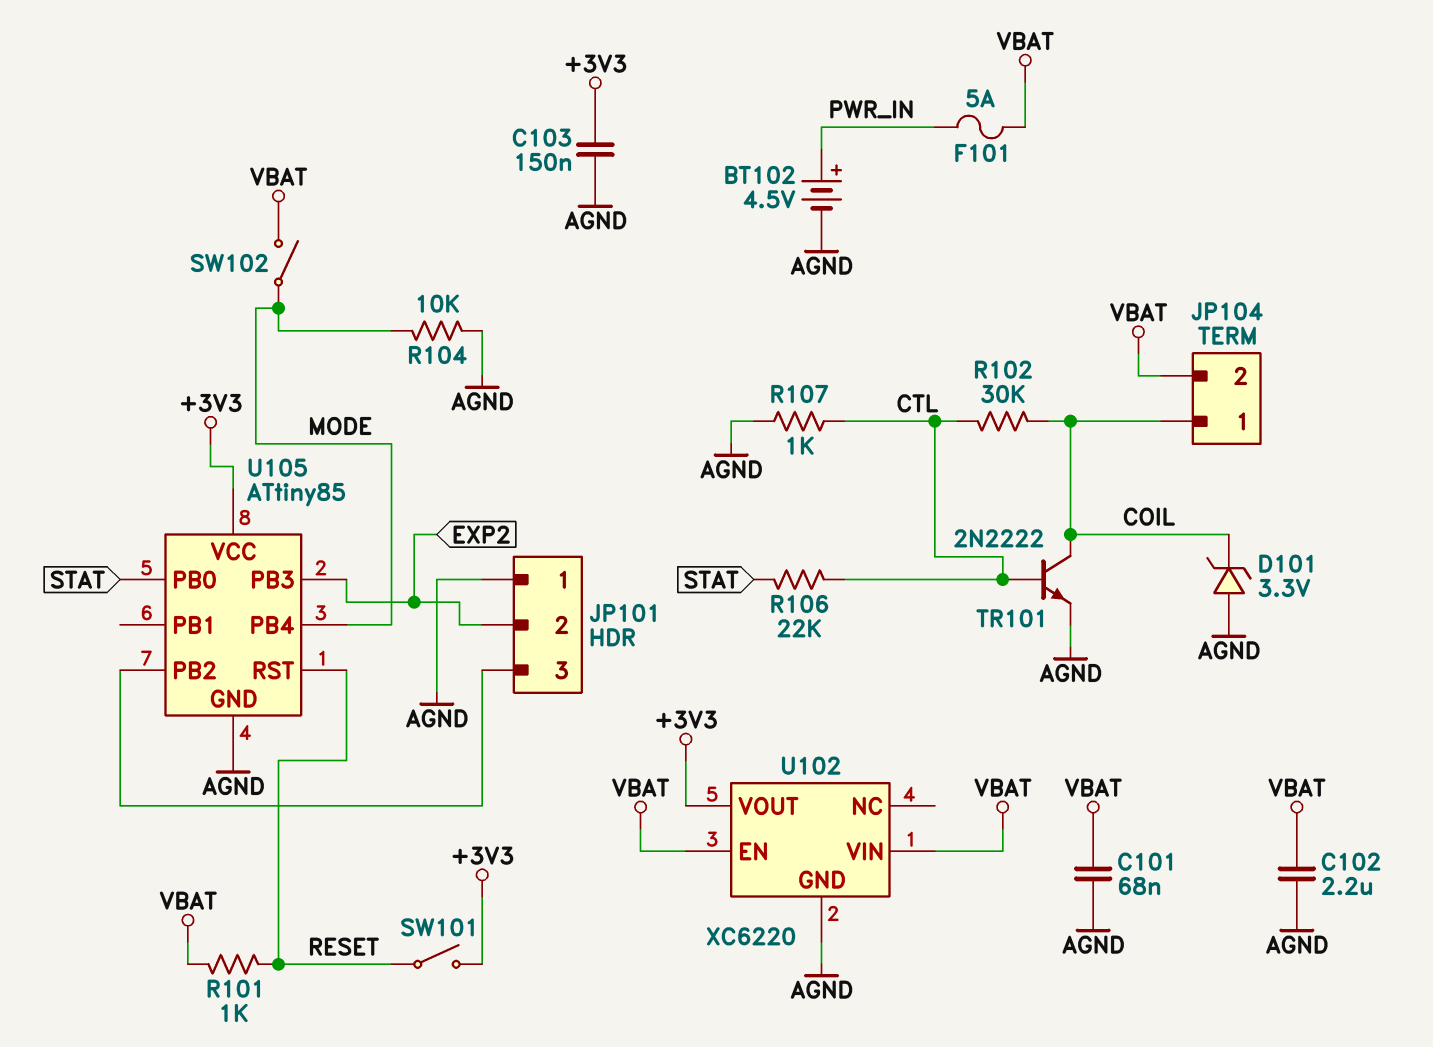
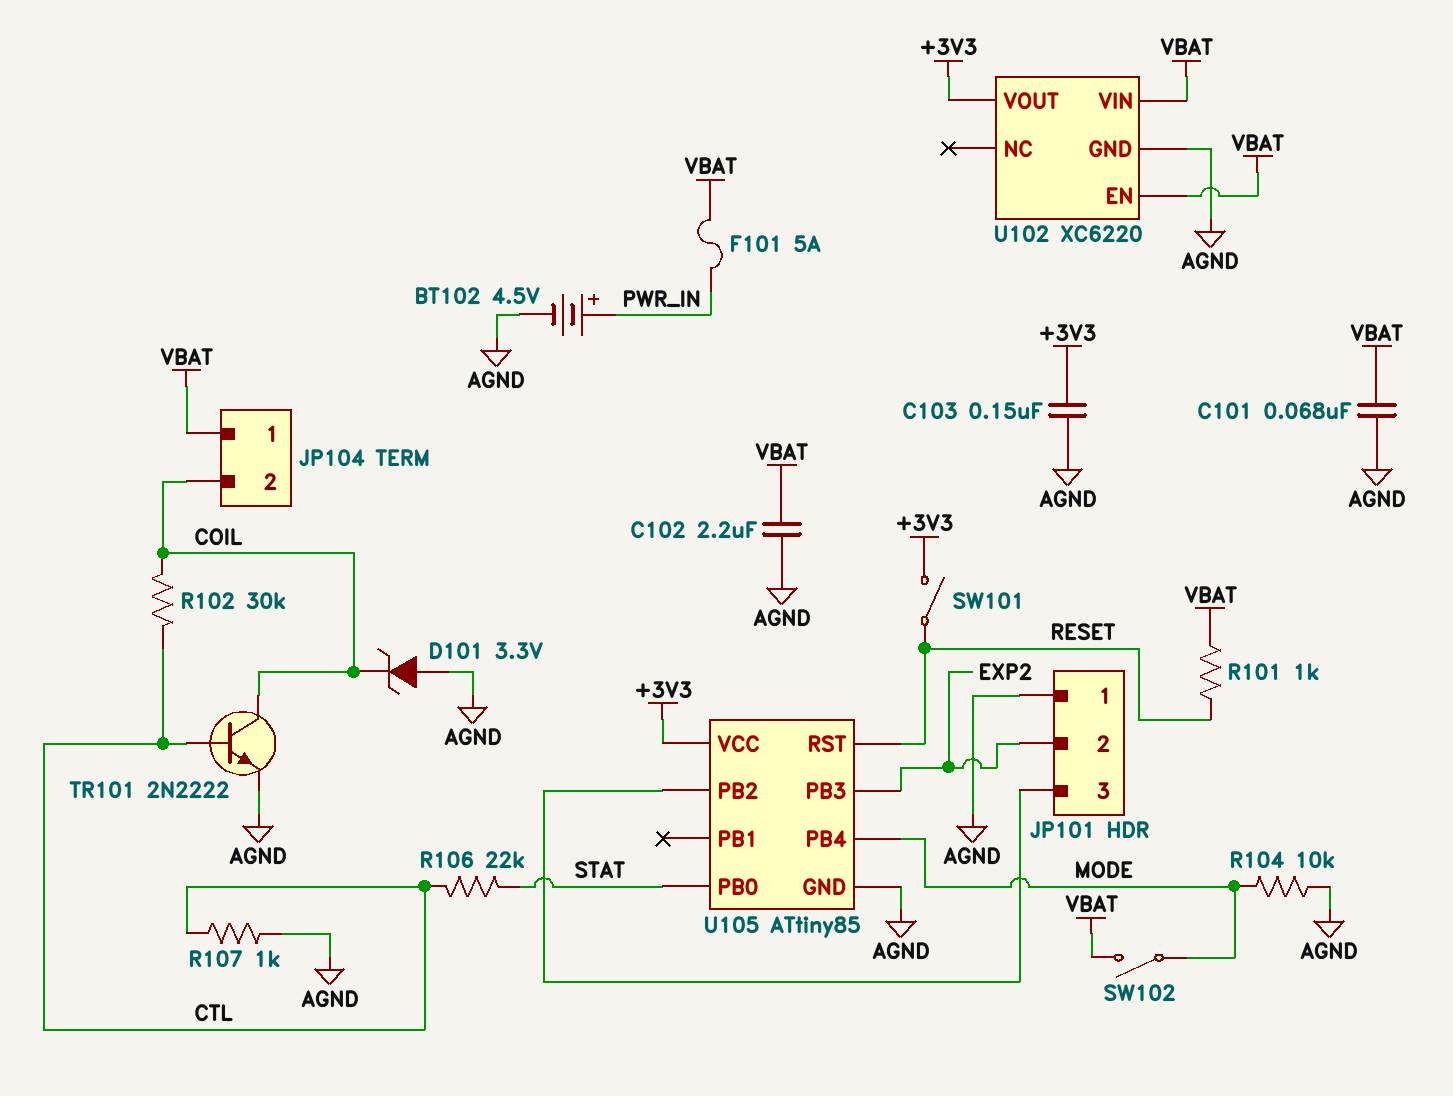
JP104 pin 1: COIL -> VBAT
JP104 pin 2: VBAT -> COIL

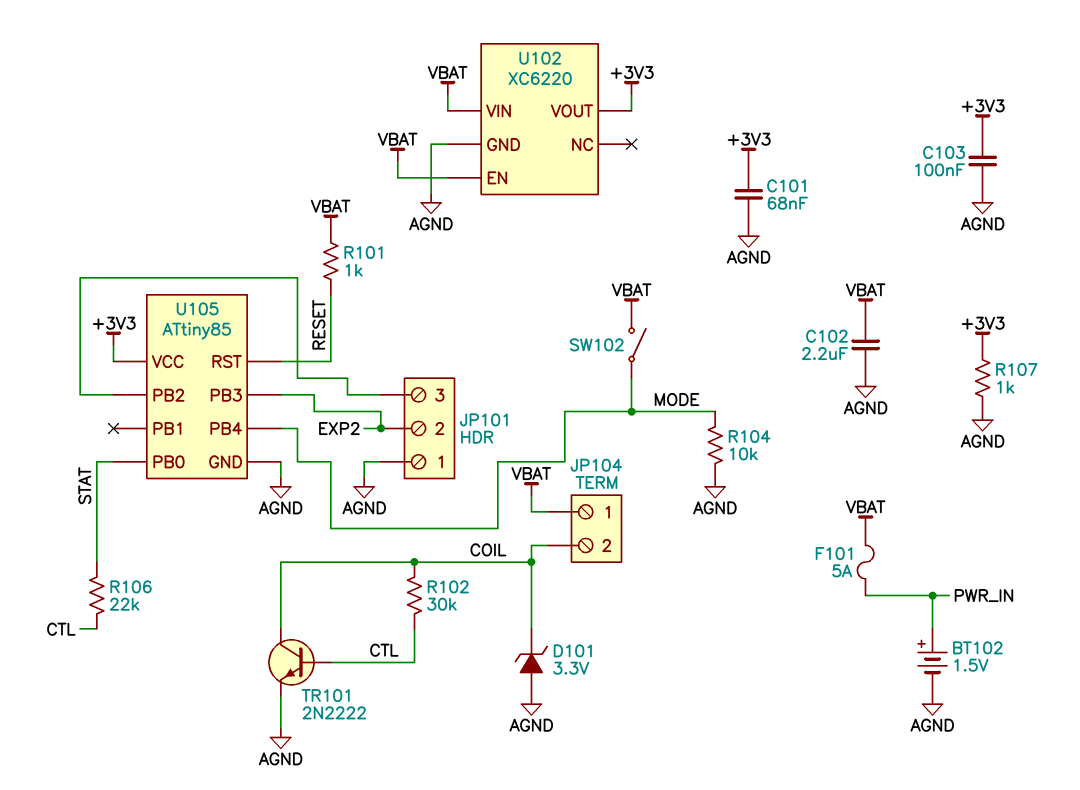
BT102: 4.5V (plus PWR_IN, minus AGND) -> 1.5V (plus PWR_IN, minus AGND)
C101: 68nF (AGND, VBAT) -> 68nF (+3V3, AGND)
C103: 150nF (+3V3, AGND) -> 100nF (+3V3, AGND)
R107: 1k (AGND, CTL) -> 1k (+3V3, AGND)
SW101: switch (+3V3, RESET) -> none

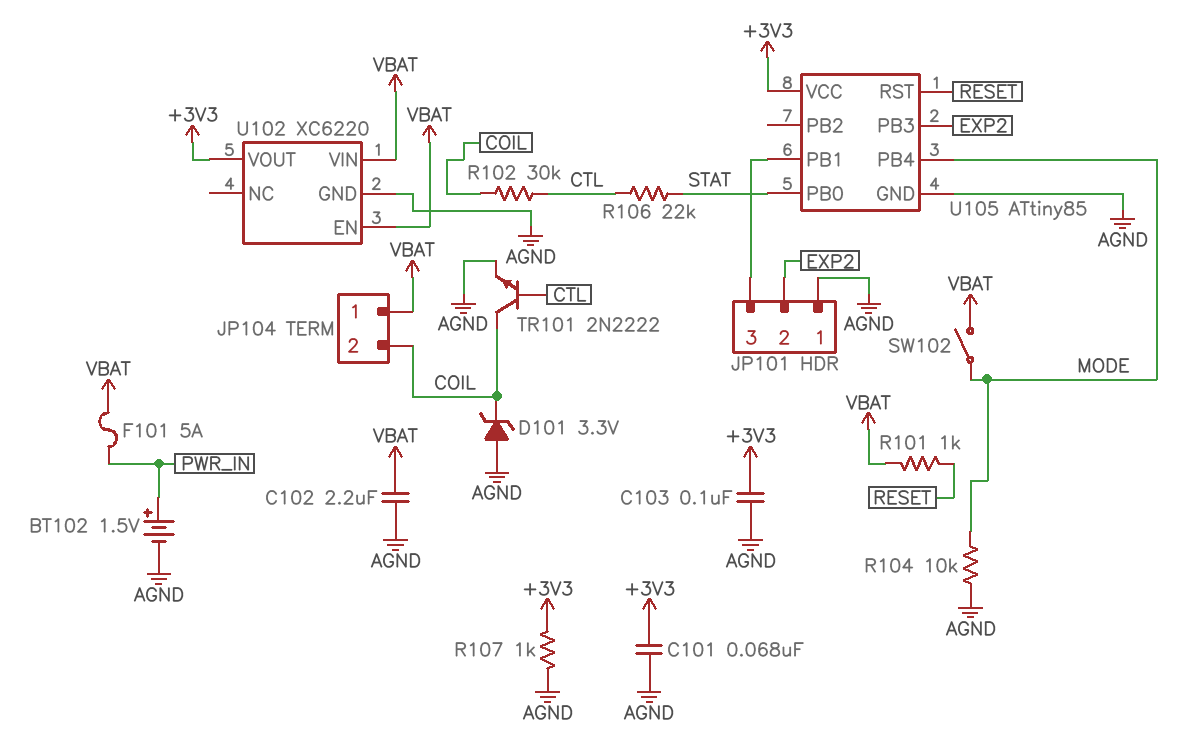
U105 pin PB1: none -> JP101/3
U105 pin PB2: JP101/3 -> none

